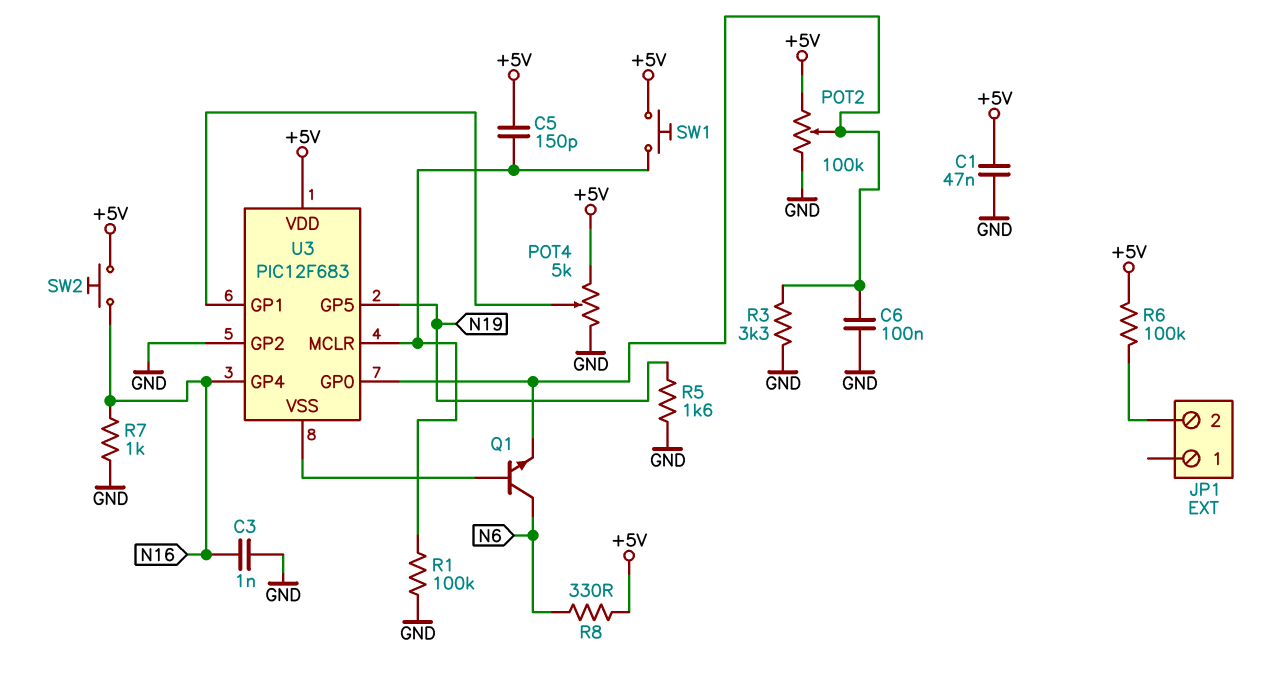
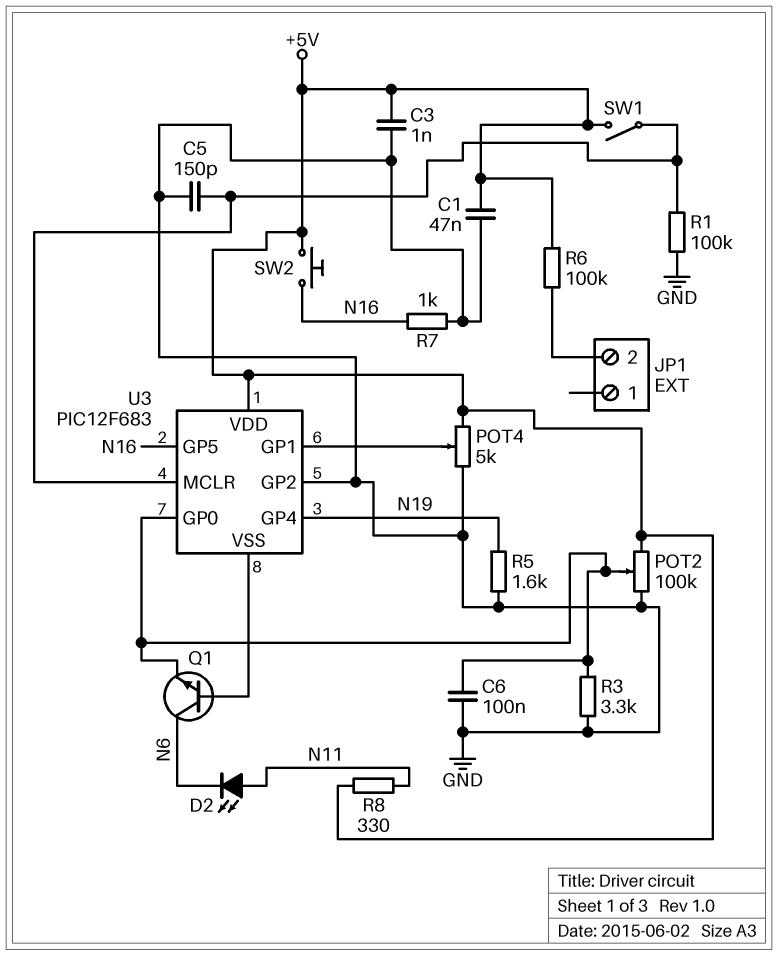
C3: 1nF (GND, N16) -> 1nF (+5V, GND)
C5: 150pF (+5V, U3/MCLR) -> 150pF (GND, U3/MCLR)
D2: none -> LED (A N11, K N6)
R8: 330 (+5V, N6) -> 330 (+5V, N11)
SW1: button (+5V, U3/MCLR) -> switch (+5V, U3/MCLR)
U3 pin GP4: N16 -> N19
U3 pin GP5: N19 -> N16

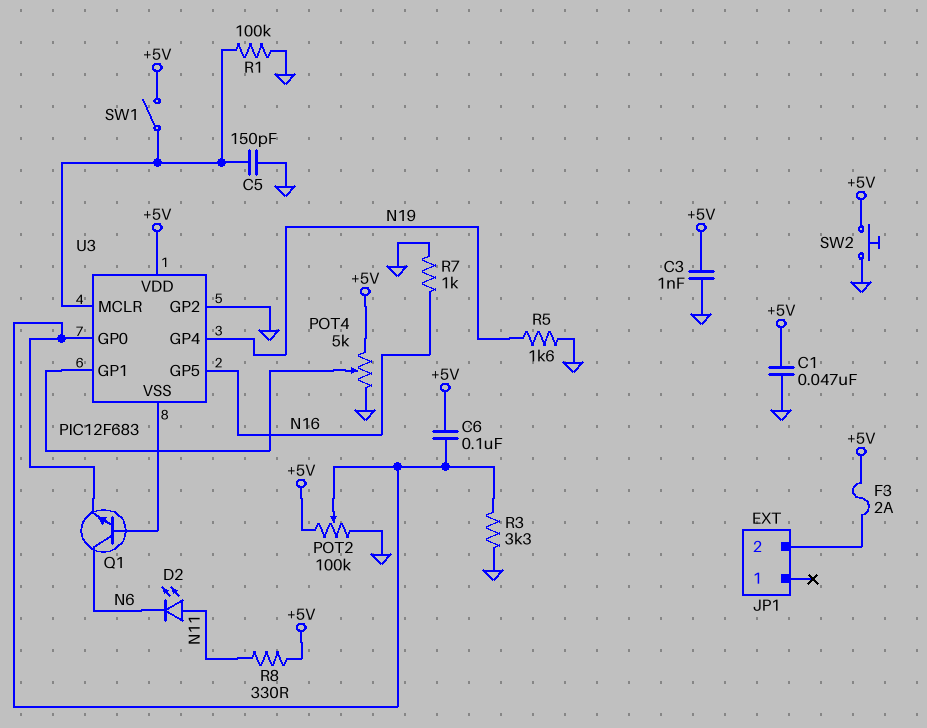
C6: 100nF (GND, U3/GP0) -> 100nF (+5V, U3/GP0)
F3: none -> 2A (+5V, JP1/2)
R6: 100k (+5V, JP1/2) -> none
SW2: button (+5V, N16) -> button (+5V, GND)

